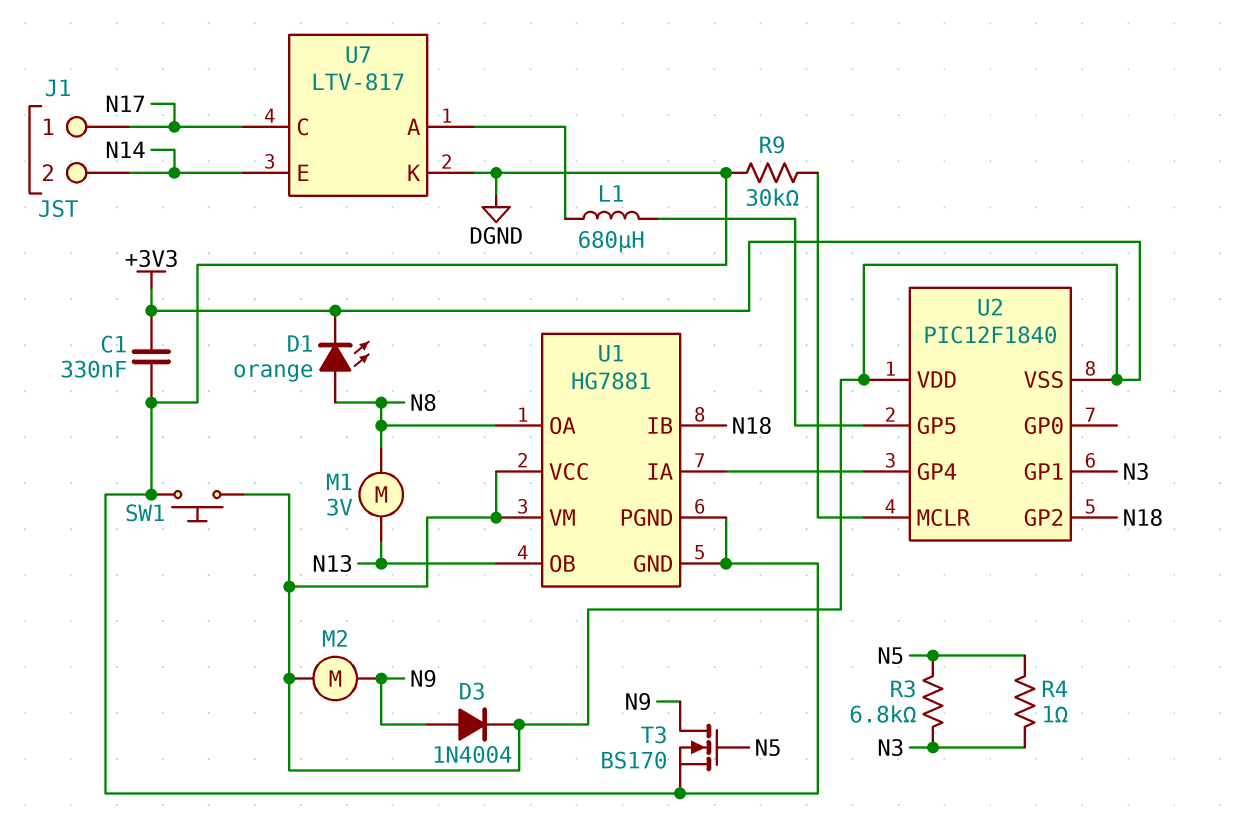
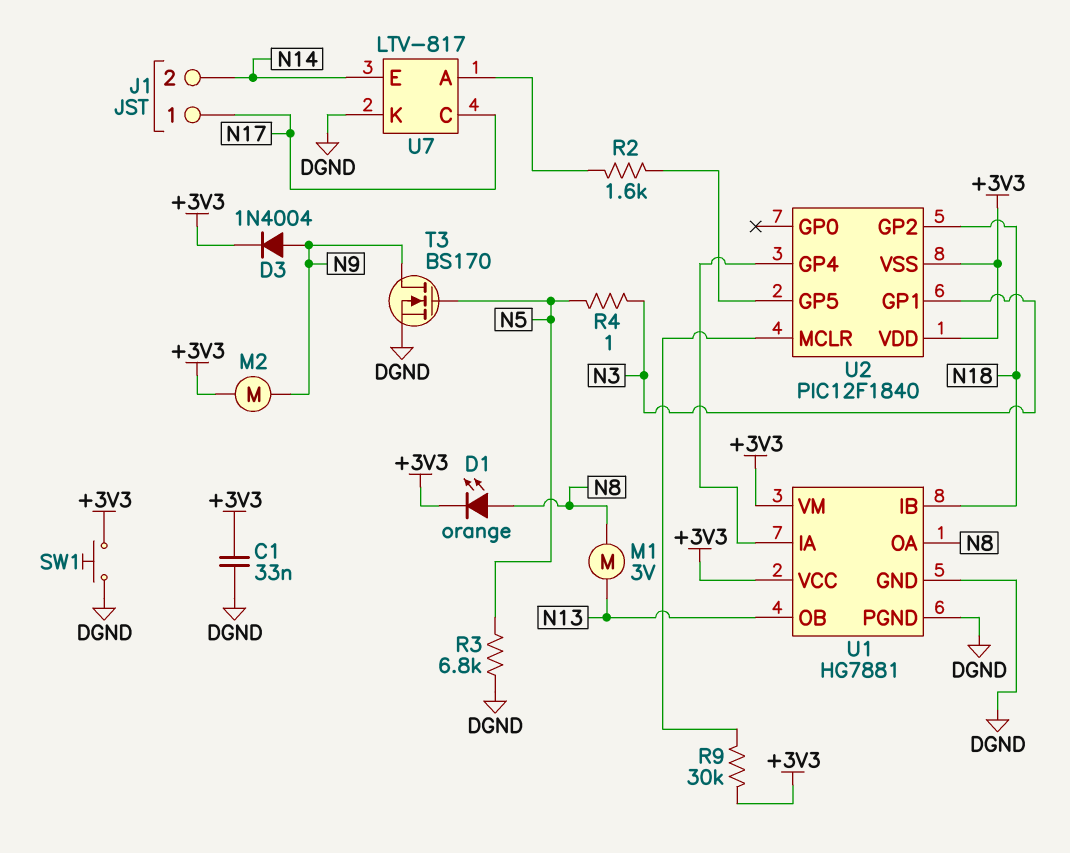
C1: 330nF (+3V3, DGND) -> 33nF (+3V3, DGND)
L1: 680uH (U2/GP5, U7/A) -> none
R2: none -> 1.6k (U2/GP5, U7/A)
R3: 6.8k (N3, N5) -> 6.8k (DGND, N5)
R9: 30k (DGND, U2/MCLR) -> 30k (+3V3, U2/MCLR)

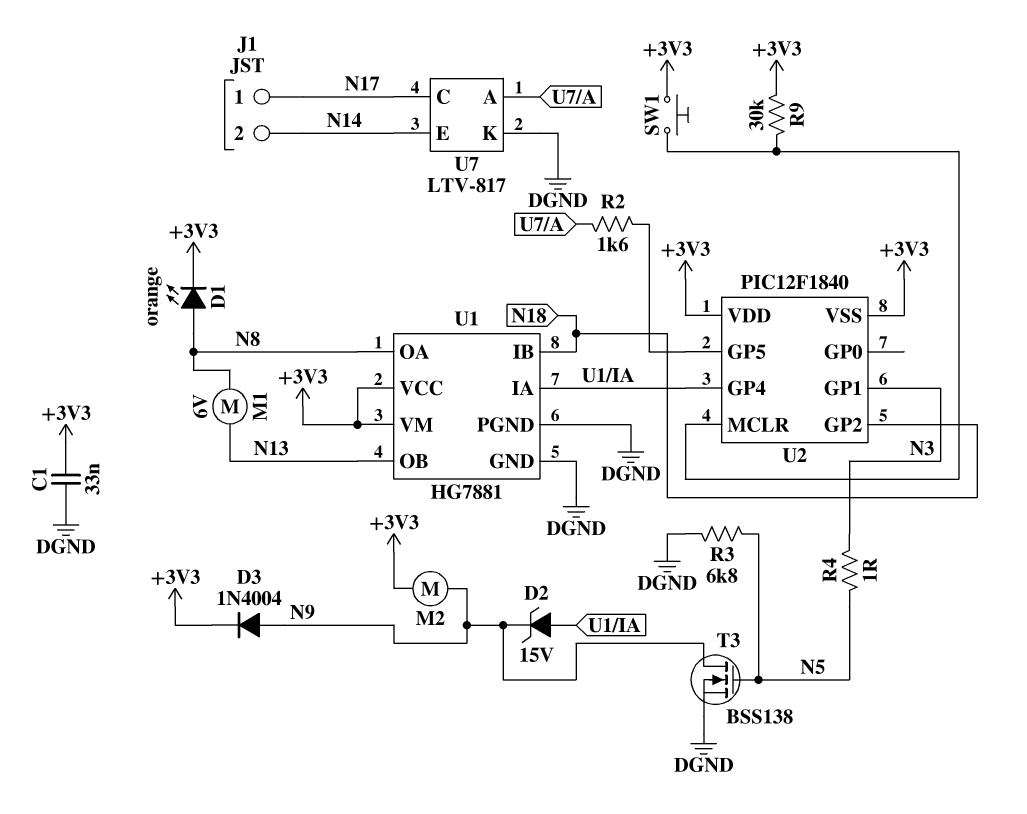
D2: none -> zener 15V (A U1/IA, K N9)
M1: motor 3V (N8, N13) -> motor 6V (N8, N13)
SW1: button (+3V3, DGND) -> button (+3V3, U2/MCLR)
T3: NMOS BS170 (G N5, D N9, S DGND) -> NMOS BSS138 (G N5, D N9, S DGND)

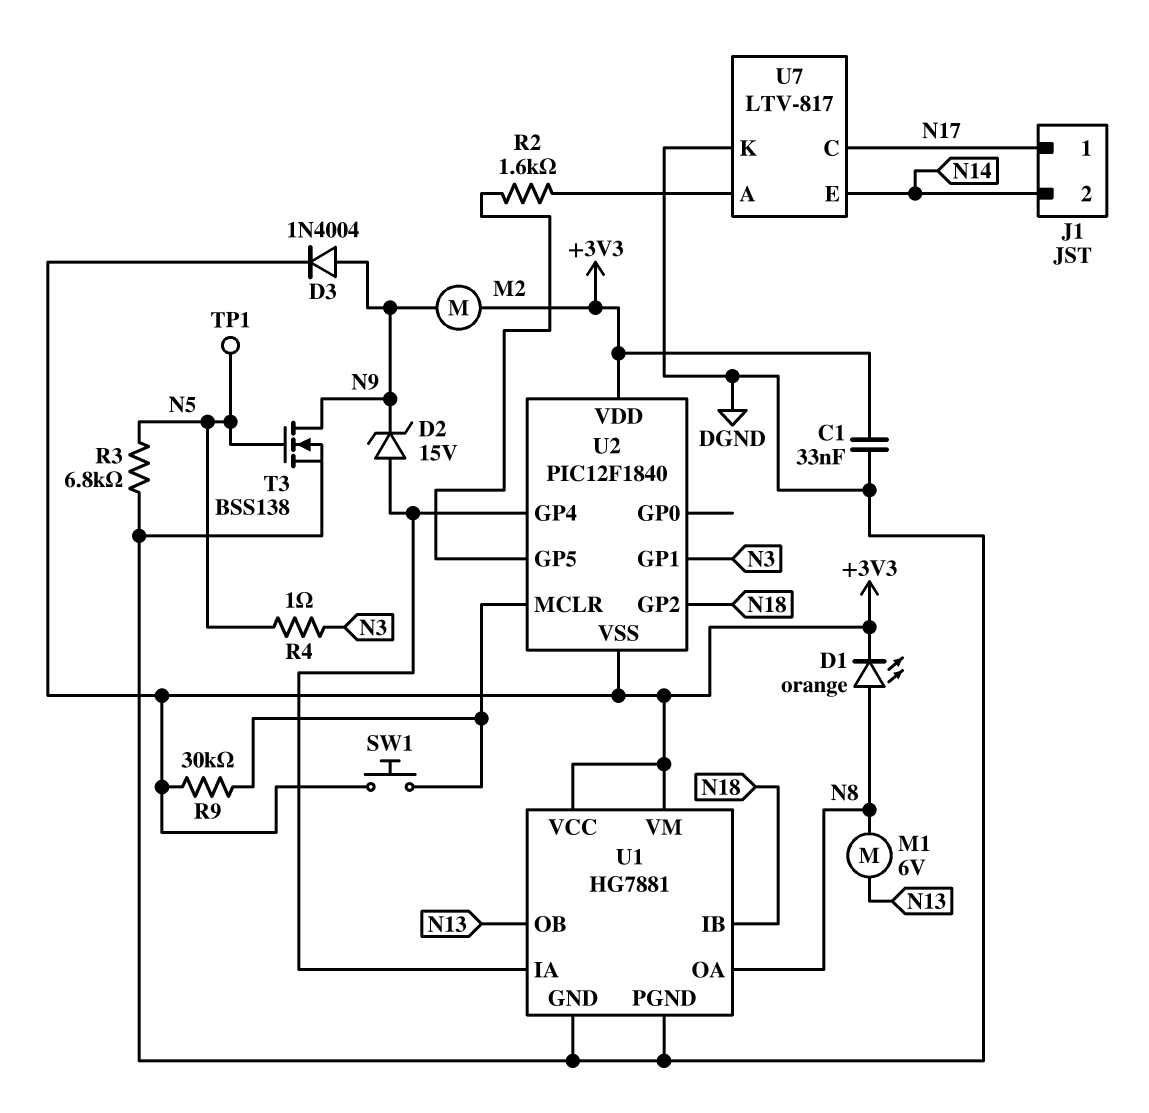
TP1: none -> test point (N5)

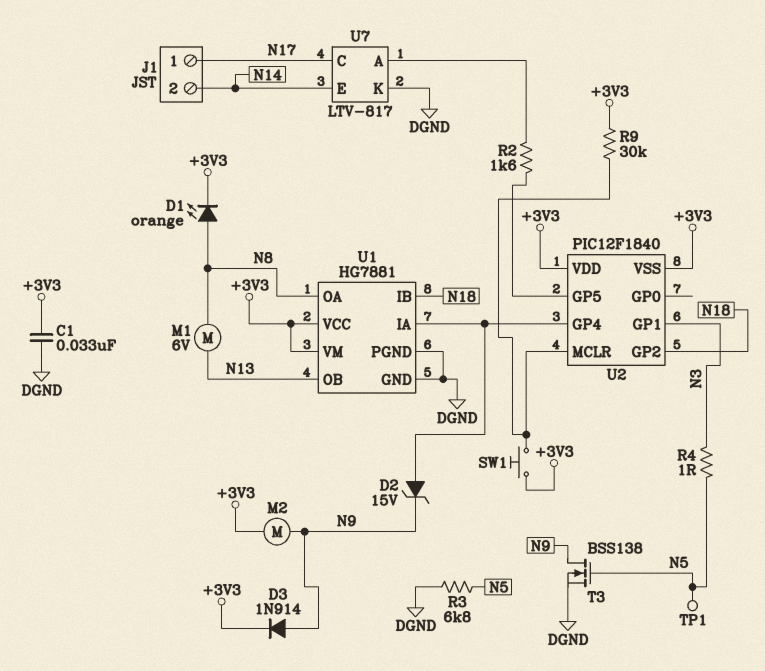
D3: diode 1N4004 (A N9, K +3V3) -> diode 1N914 (A N9, K +3V3)

